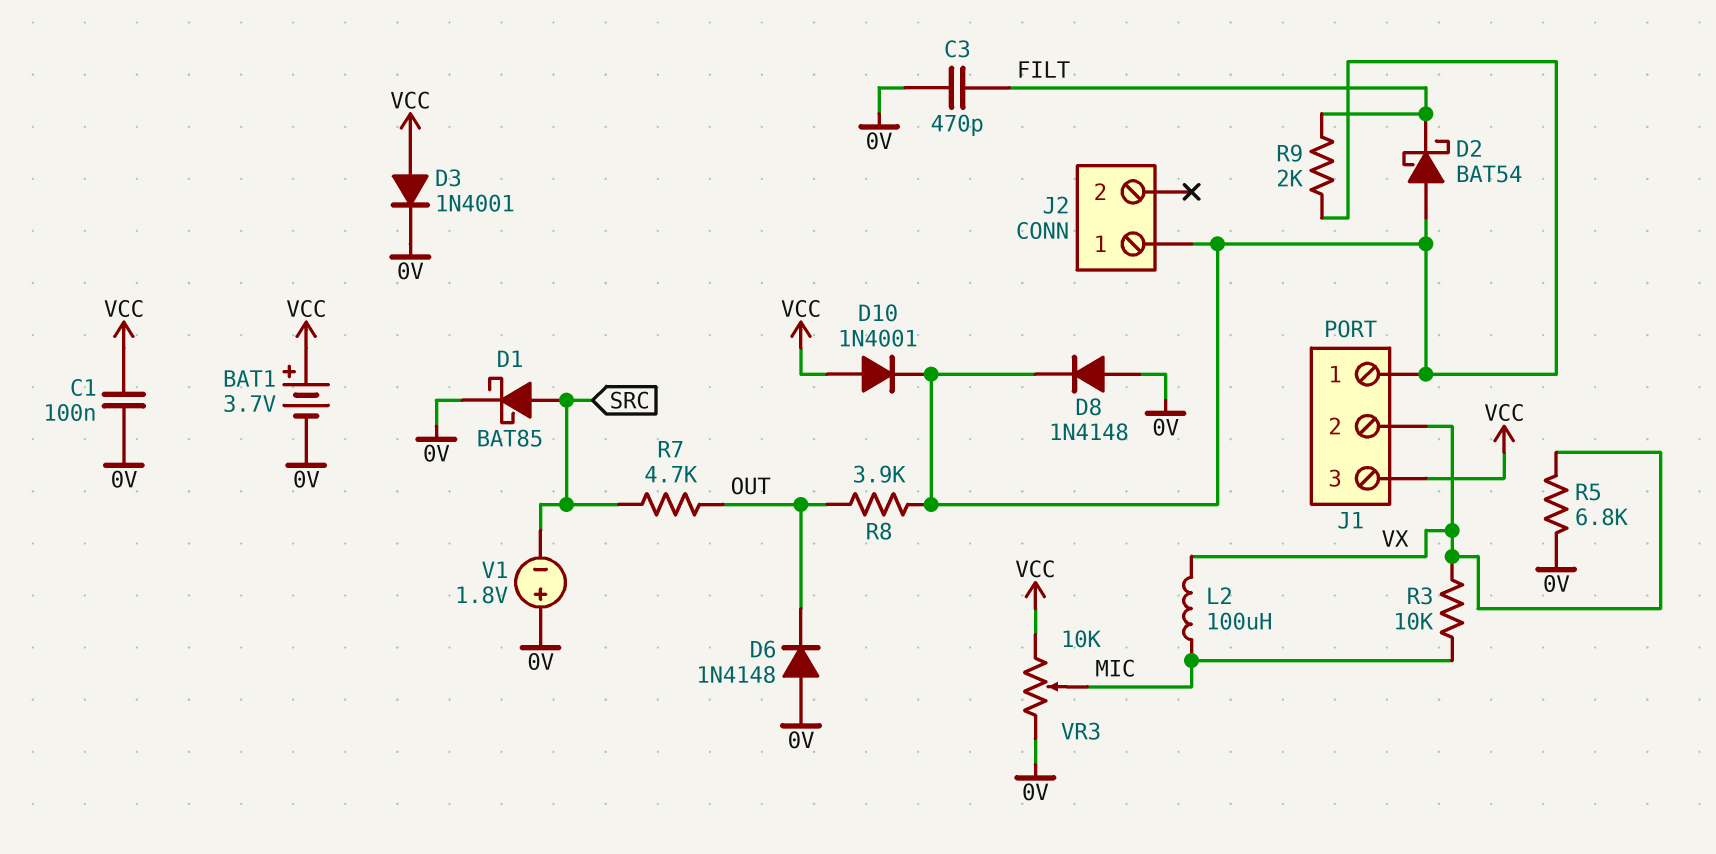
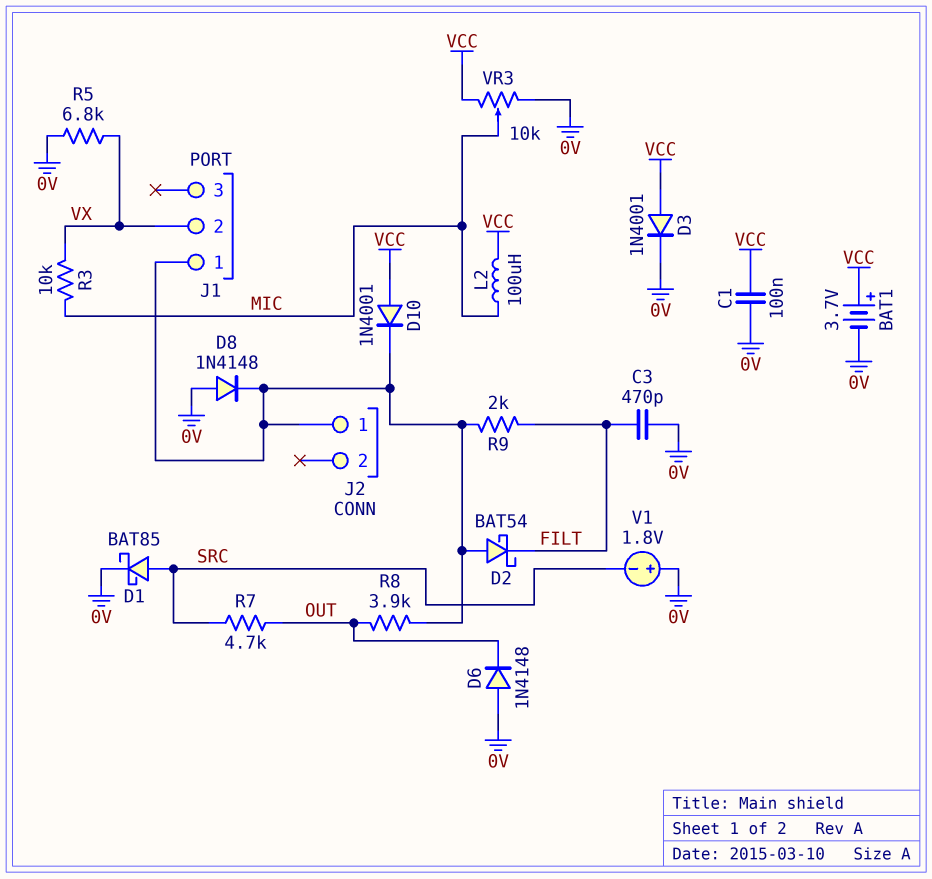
J1 pin 3: VCC -> none
L2: 100uH (MIC, VX) -> 100uH (MIC, VCC)

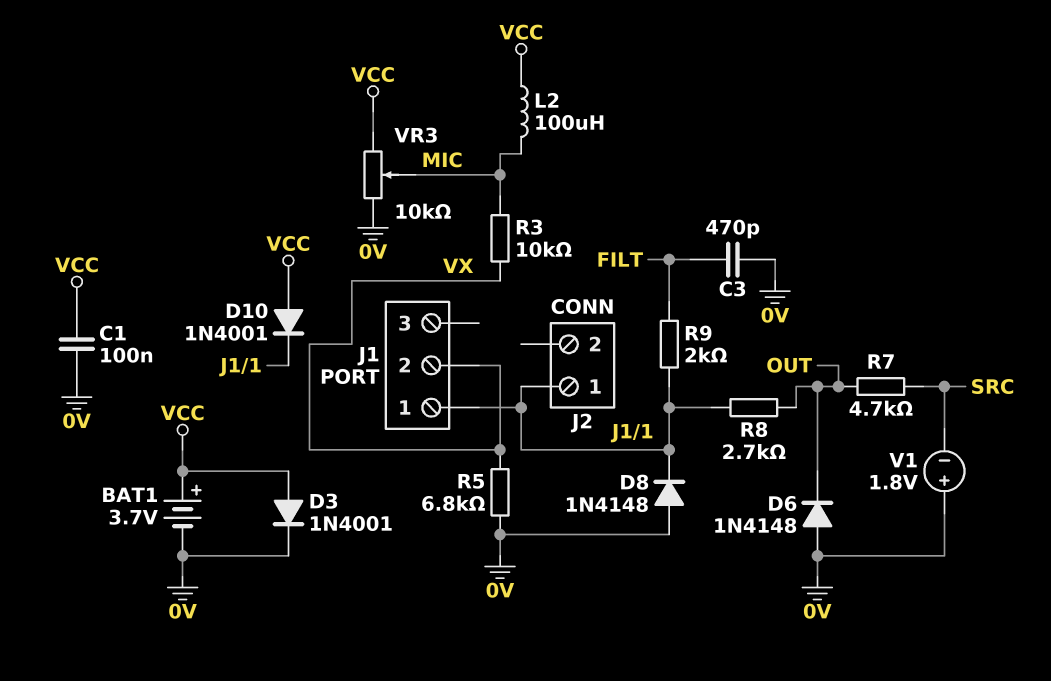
D1: schottky BAT85 (A SRC, K 0V) -> none
D2: schottky BAT54 (A J1/1, K FILT) -> none
R8: 3.9k (J1/1, OUT) -> 2.7k (J1/1, OUT)

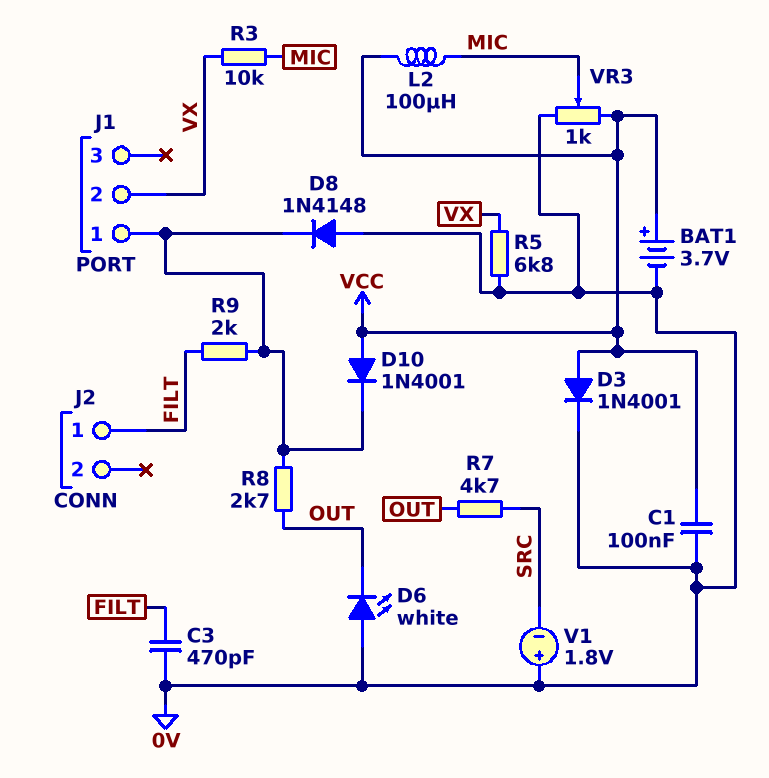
D6: diode 1N4148 (A 0V, K OUT) -> LED white (A 0V, K OUT)
J2 pin 1: J1/1 -> FILT
VR3: 10k (0V, VCC, wiper MIC) -> 1k (0V, VCC, wiper MIC)

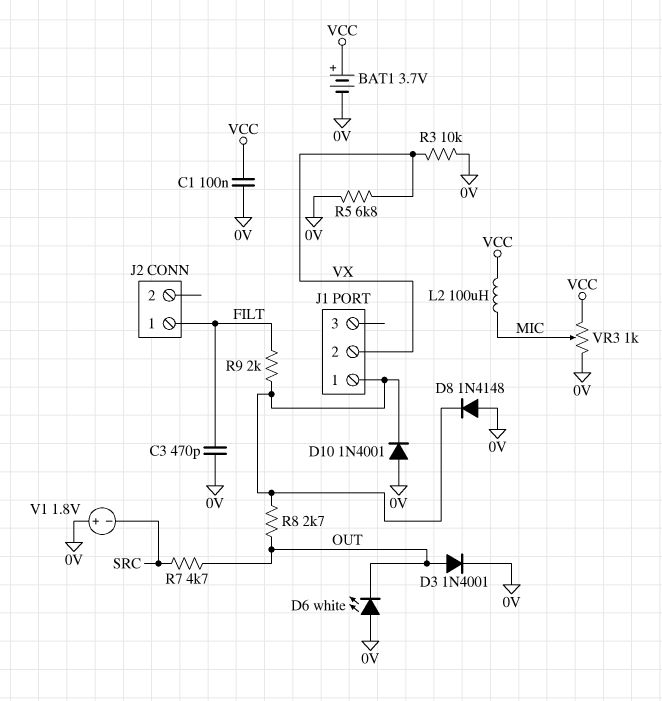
D3: diode 1N4001 (A VCC, K 0V) -> diode 1N4001 (A OUT, K 0V)
D10: diode 1N4001 (A VCC, K J1/1) -> diode 1N4001 (A 0V, K J1/1)
R3: 10k (MIC, VX) -> 10k (0V, VX)

